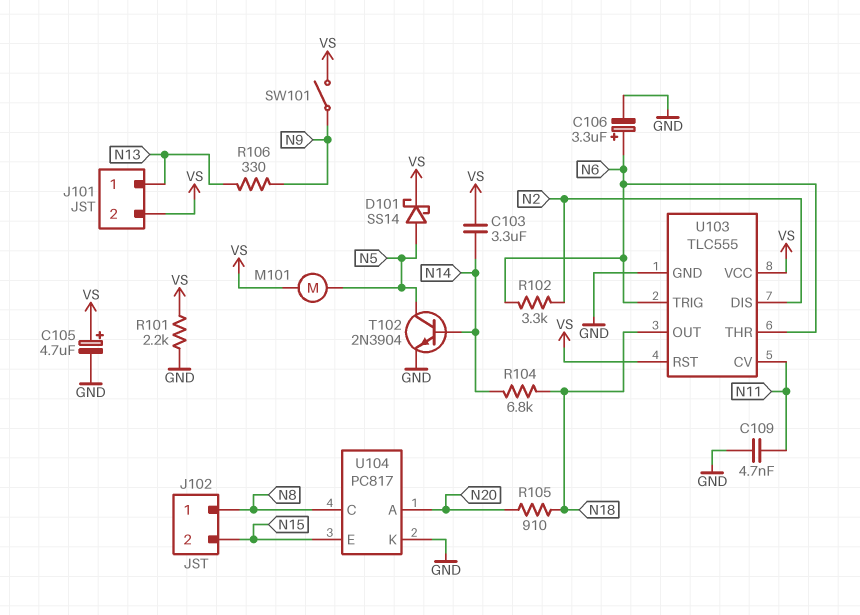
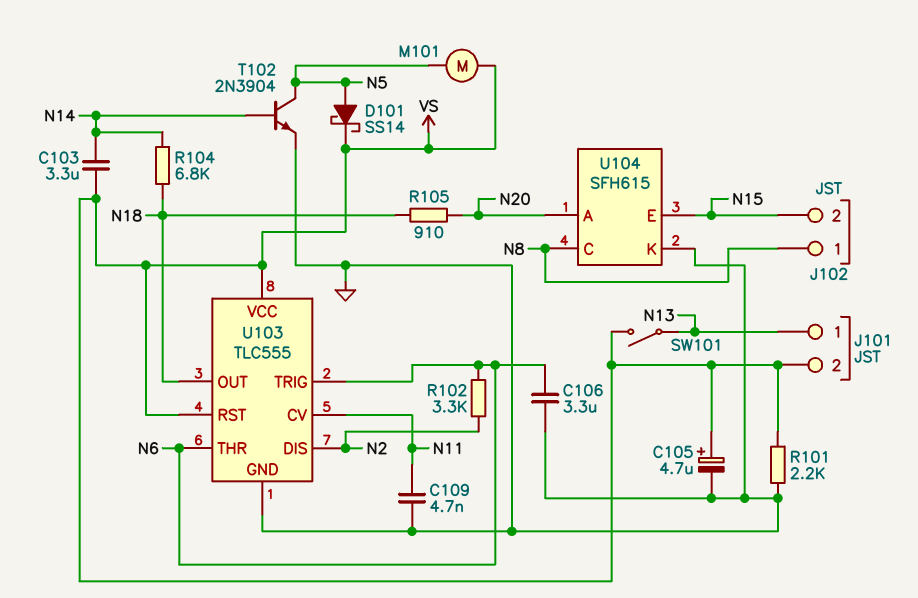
C106: 3.3uF (plus N6, minus GND) -> 3.3uF (GND, N6)
R106: 330 (N9, N13) -> none
SW101: switch (N9, VS) -> switch (N13, VS)
U104: PC817 -> SFH615

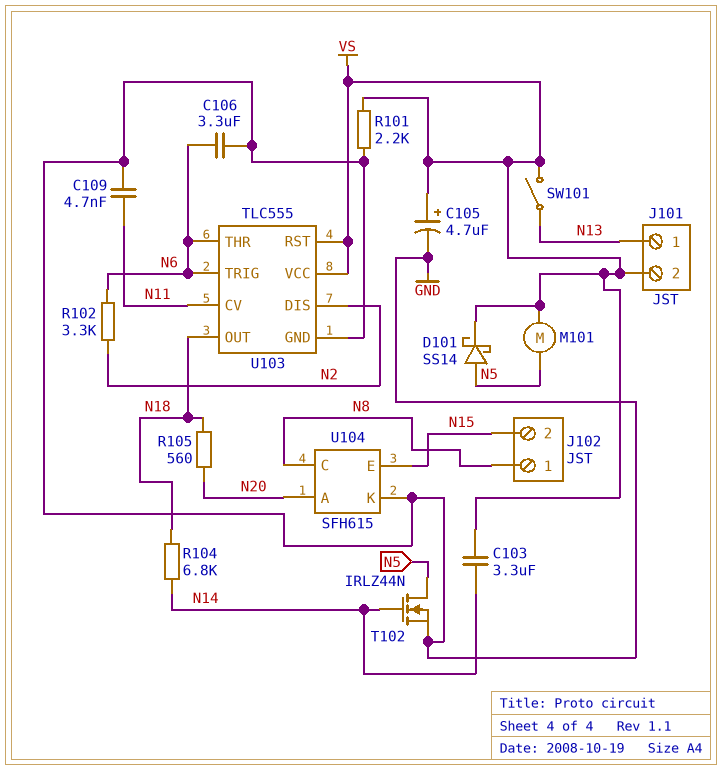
R105: 910 (N18, N20) -> 560 (N18, N20)
T102: NPN 2N3904 (B N14, C N5, E GND) -> NMOS IRLZ44N (G N14, D N5, S GND)

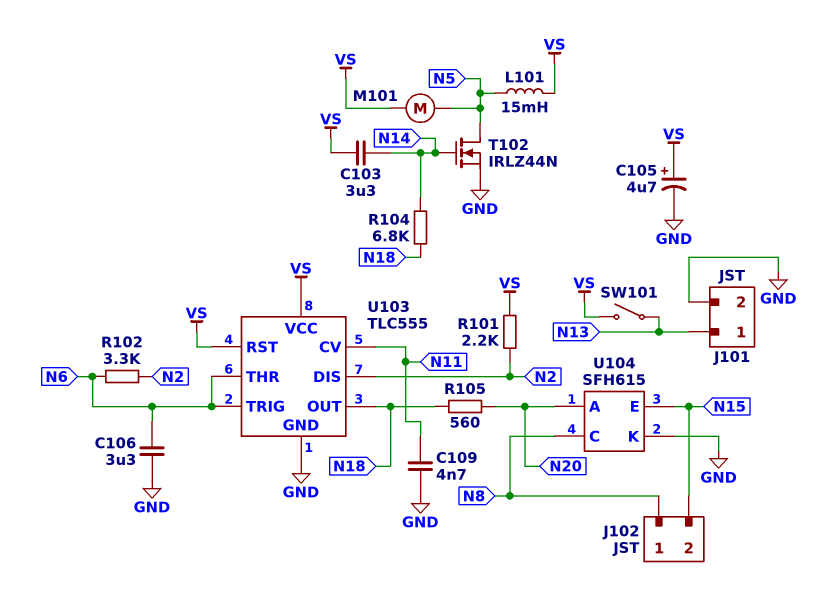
D101: schottky SS14 (A N5, K VS) -> none
J101 pin 2: VS -> GND
L101: none -> 15mH (N5, VS)
R101: 2.2k (GND, VS) -> 2.2k (N2, VS)

